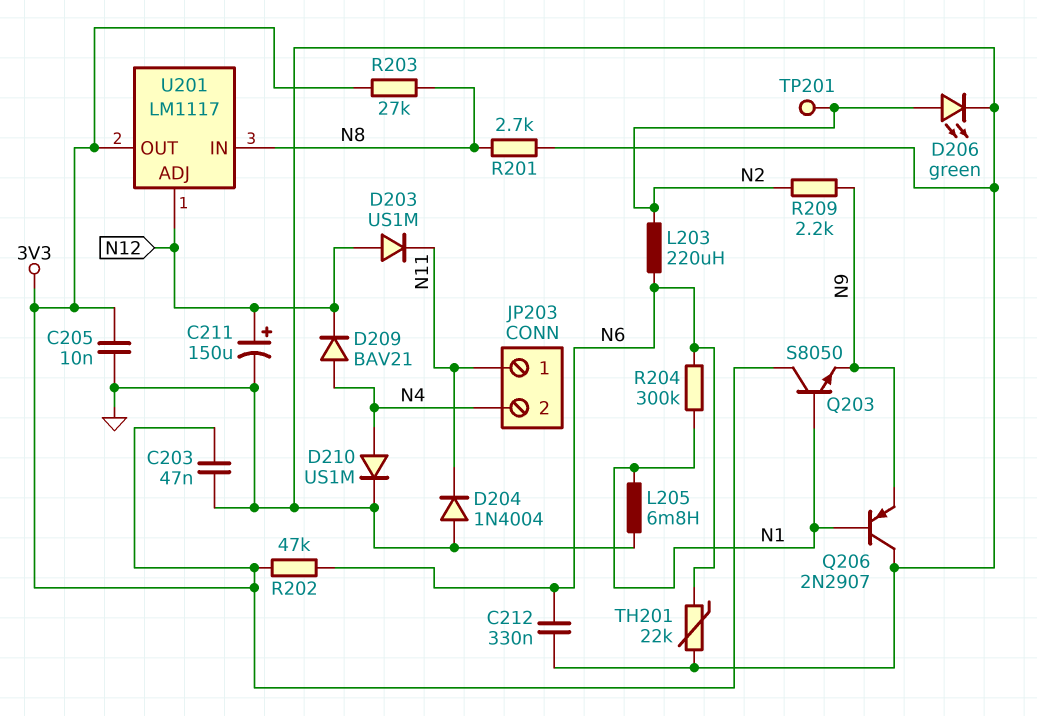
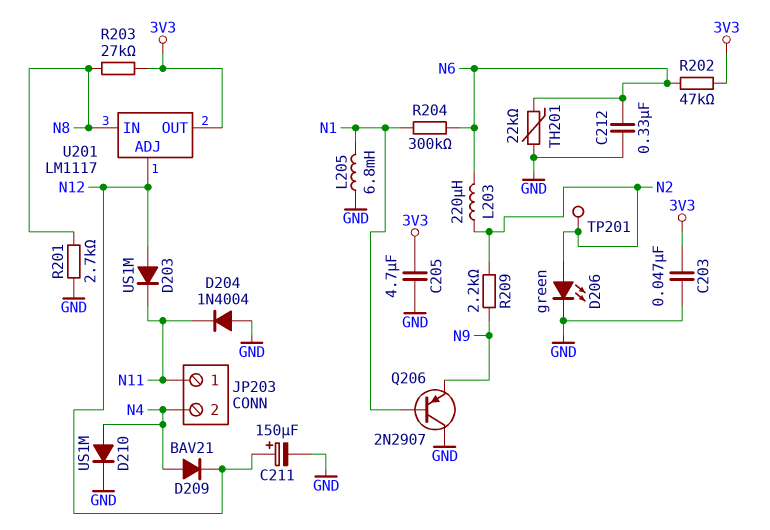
C205: 10nF (3V3, GND) -> 4.7uF (3V3, GND)
Q203: NPN S8050 (B N1, C 3V3, E N9) -> none

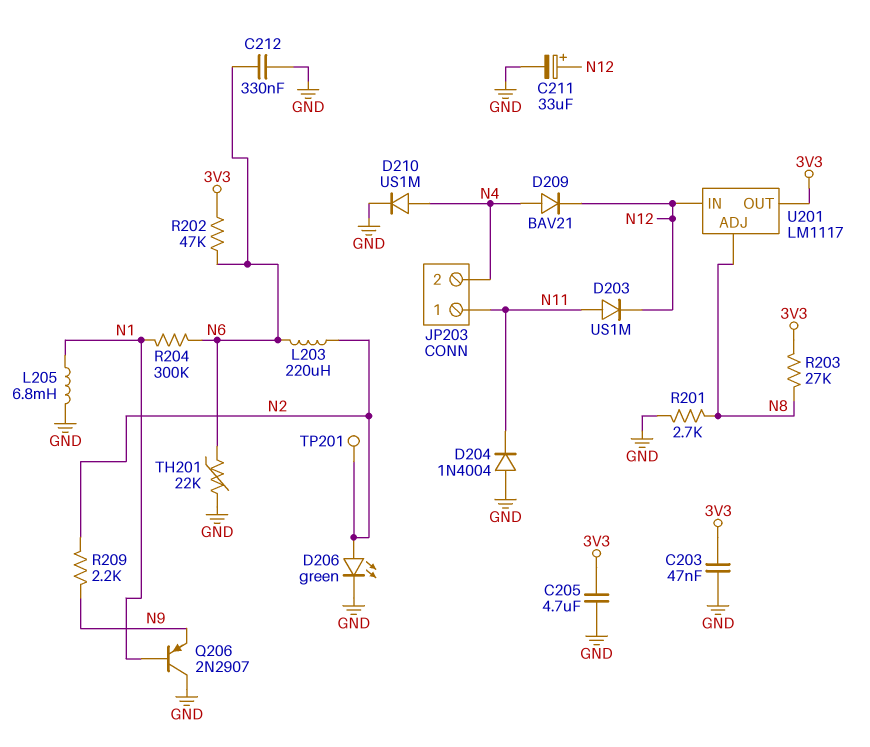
C211: 150uF (plus N12, minus GND) -> 33uF (plus N12, minus GND)
D203: diode US1M (A N12, K N11) -> diode US1M (A N11, K N12)
U201 pin ADJ: N12 -> N8
U201 pin IN: N8 -> N12

